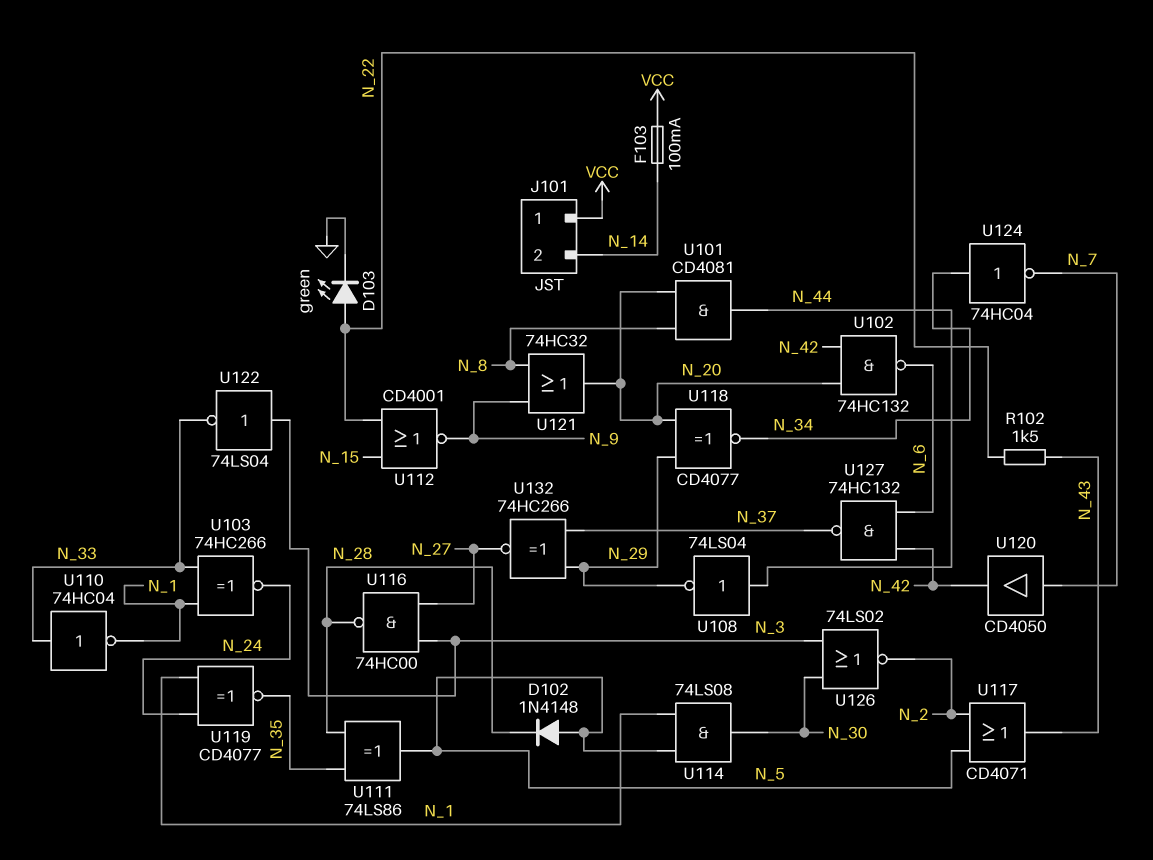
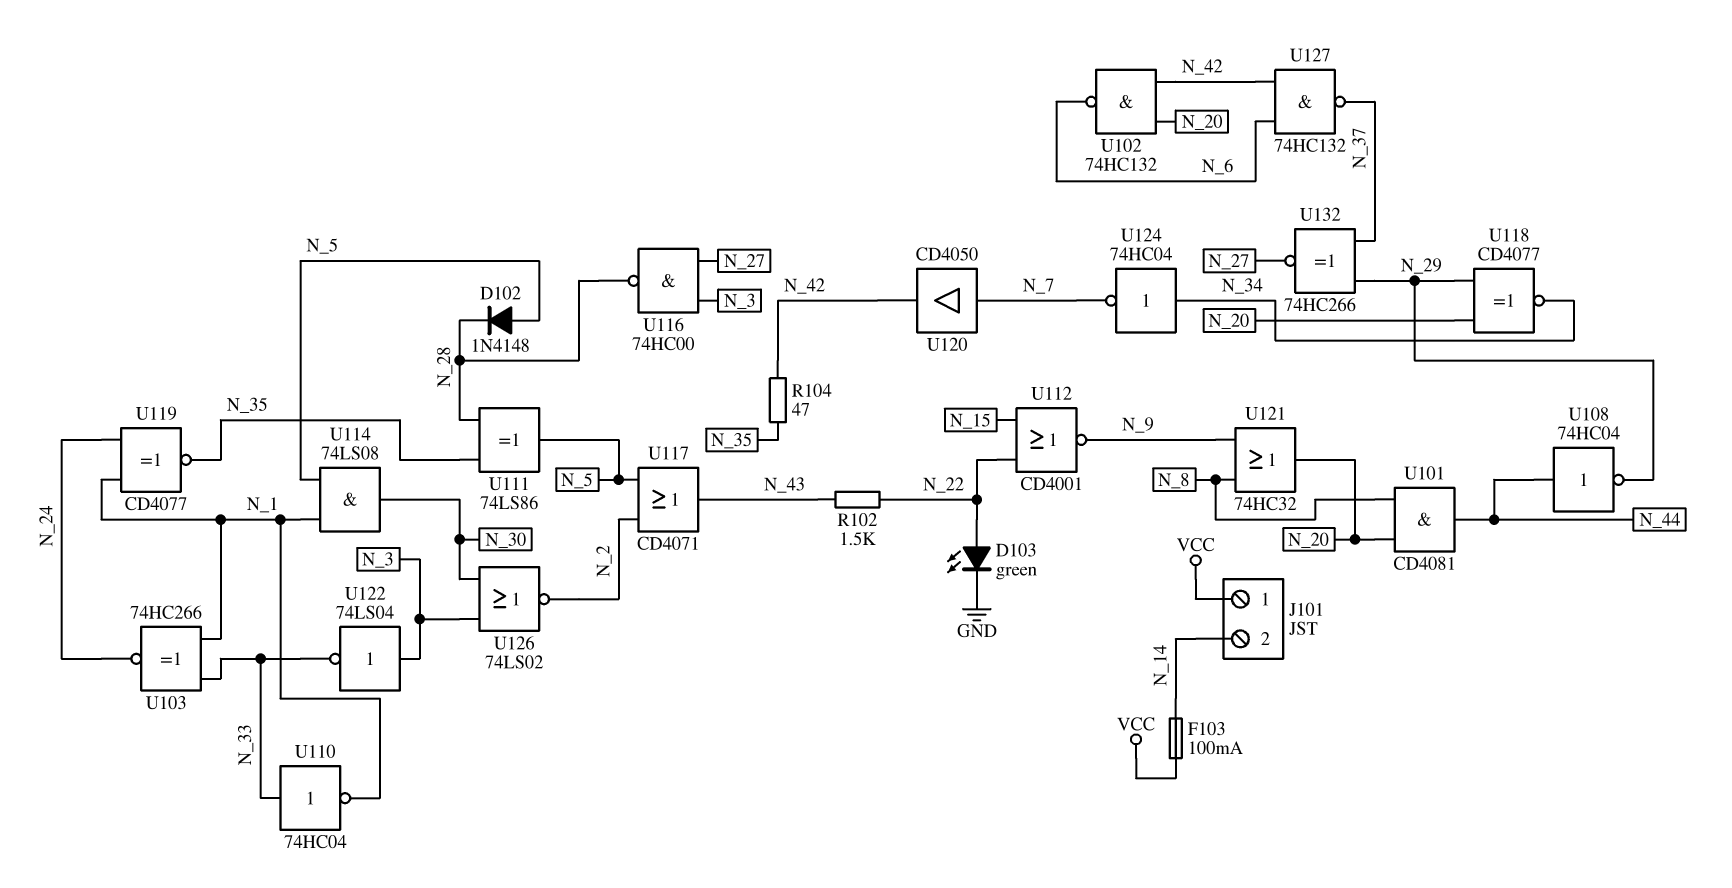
R104: none -> 47 (N_35, N_42)
U108: NOT 74LS04 (in N_44, out N_29) -> NOT 74HC04 (in N_44, out N_29)

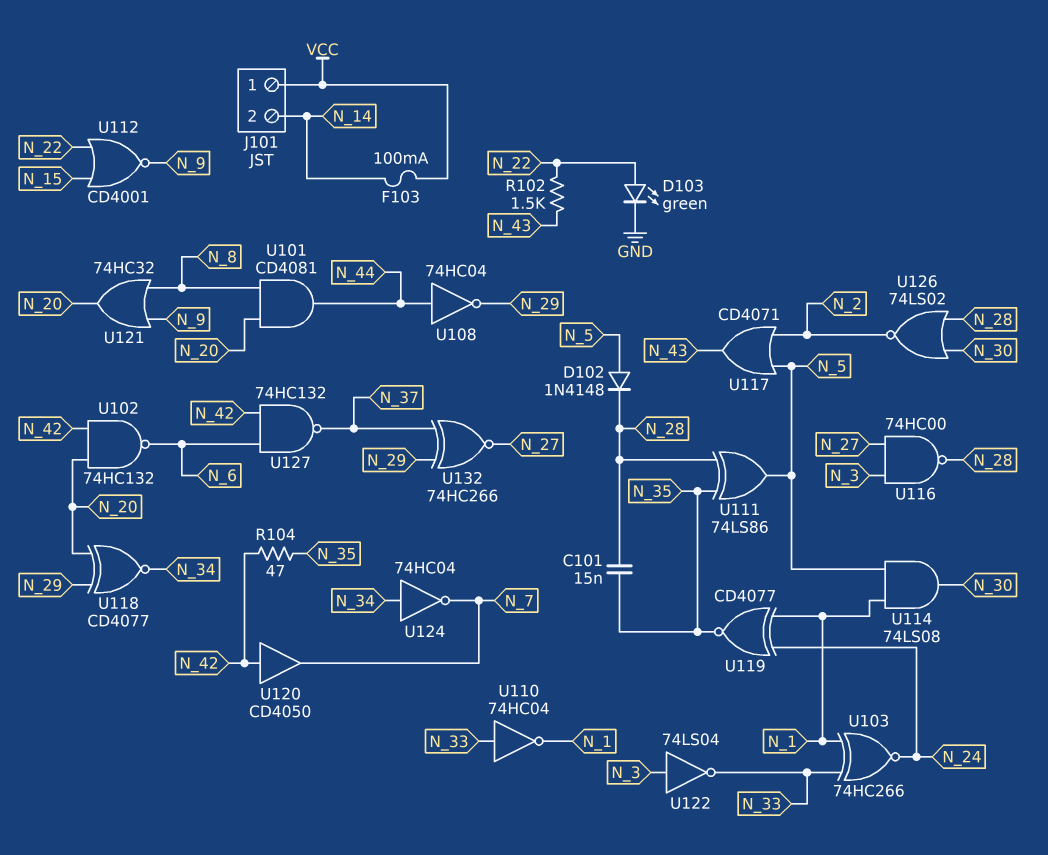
C101: none -> 15nF (N_28, N_35)
U120: buffer CD4050 (in N_7, out N_42) -> buffer CD4050 (in N_42, out N_7)
U126: NOR 74LS02 (in N_3, in N_30, out N_2) -> NOR 74LS02 (in N_28, in N_30, out N_2)

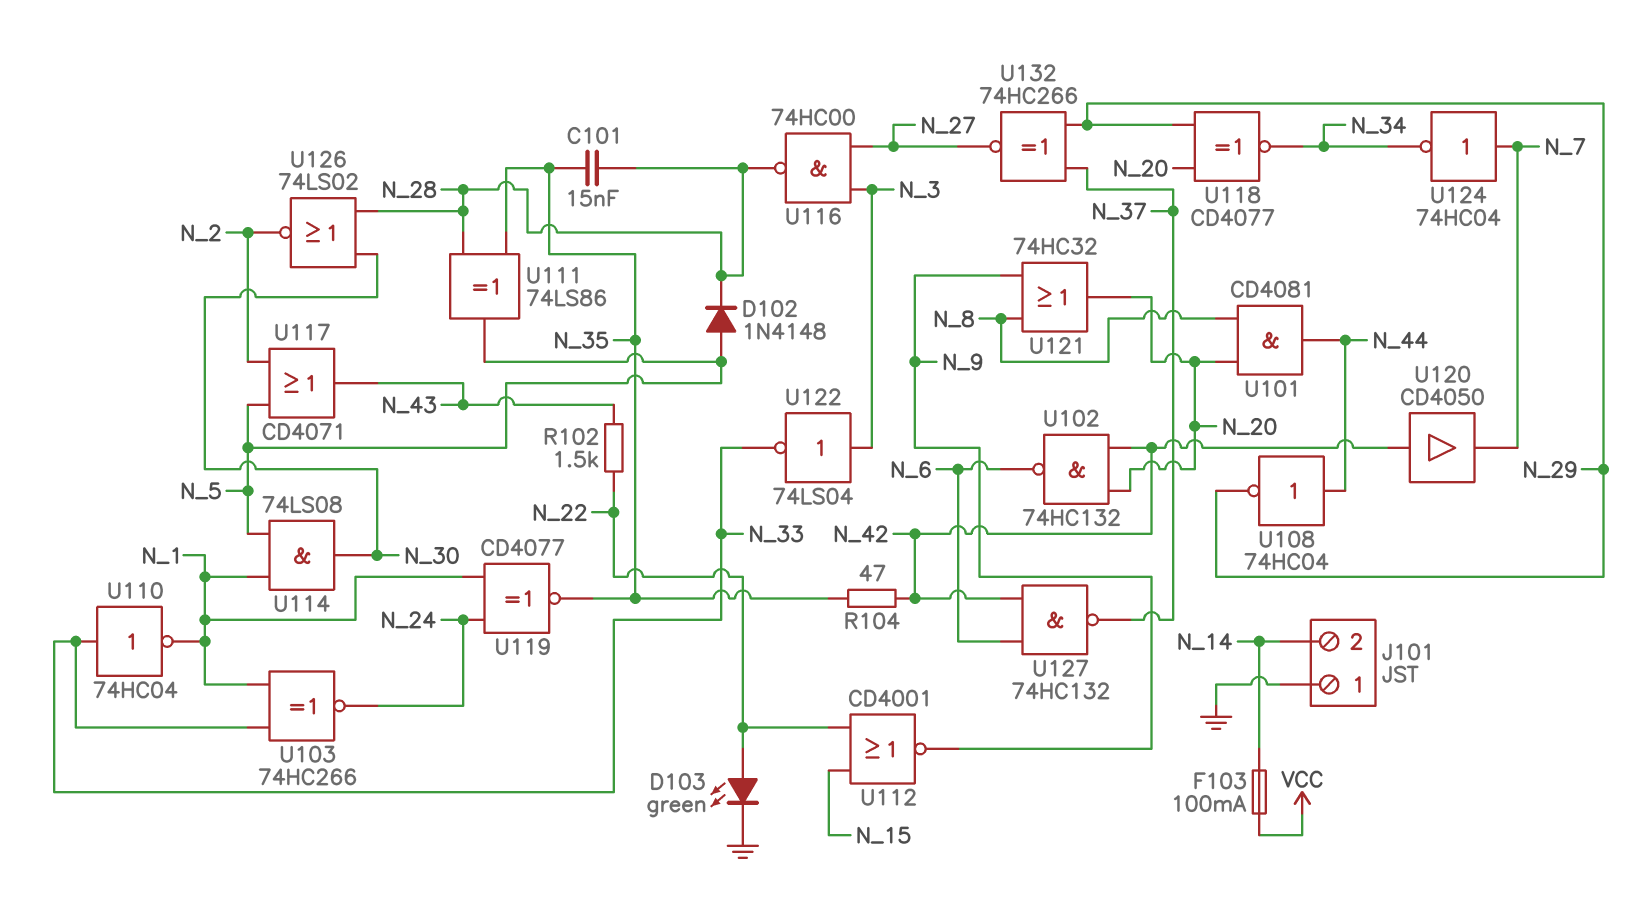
J101 pin 1: VCC -> GND
U124: NOT 74HC04 (in N_34, out N_7) -> NOT 74HC04 (in N_7, out N_34)

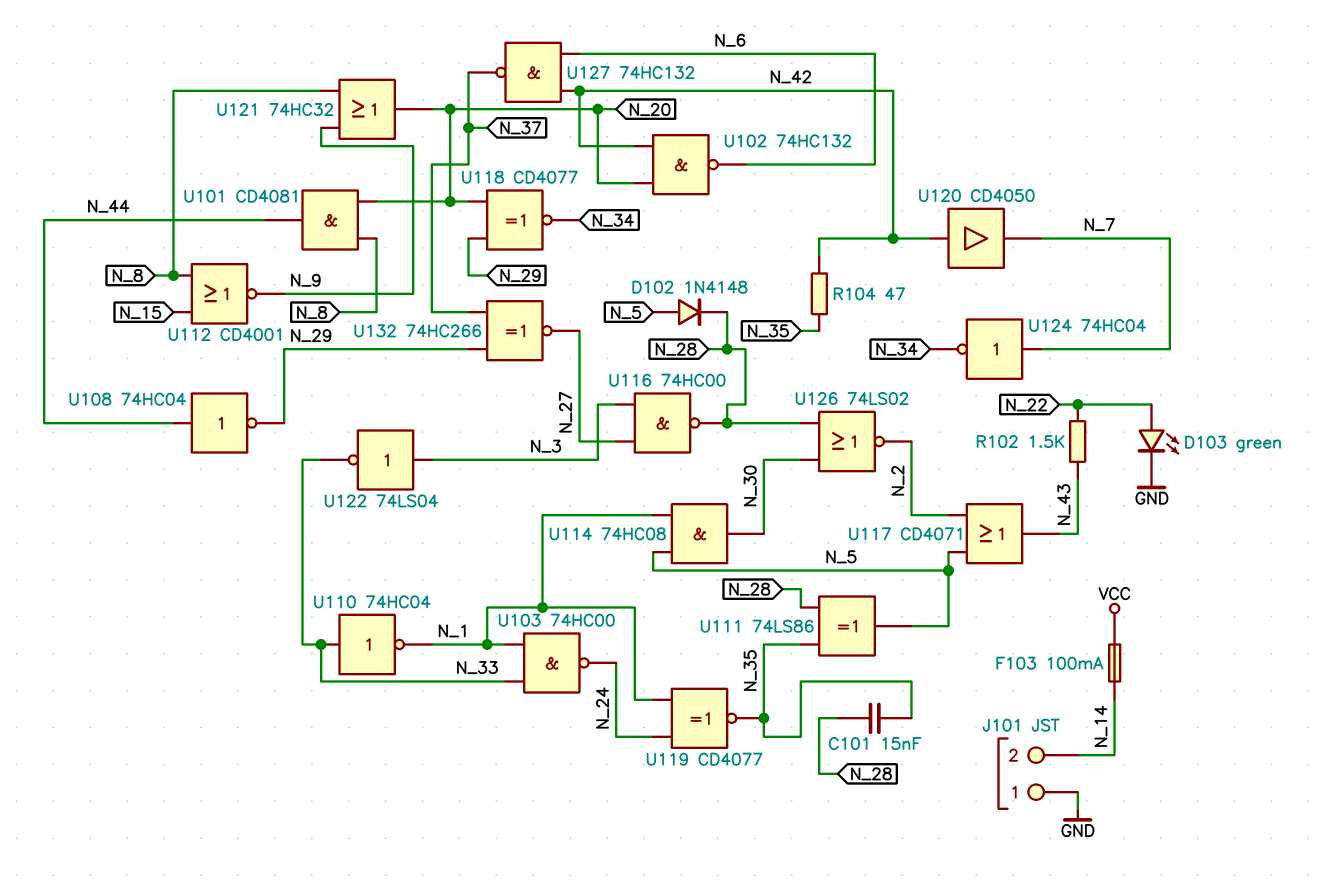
U103: XNOR 74HC266 (in N_1, in N_33, out N_24) -> NAND 74HC00 (in N_1, in N_33, out N_24)
U112: NOR CD4001 (in N_15, in N_22, out N_9) -> NOR CD4001 (in N_8, in N_15, out N_9)
U114: AND 74LS08 (in N_1, in N_5, out N_30) -> AND 74HC08 (in N_1, in N_5, out N_30)

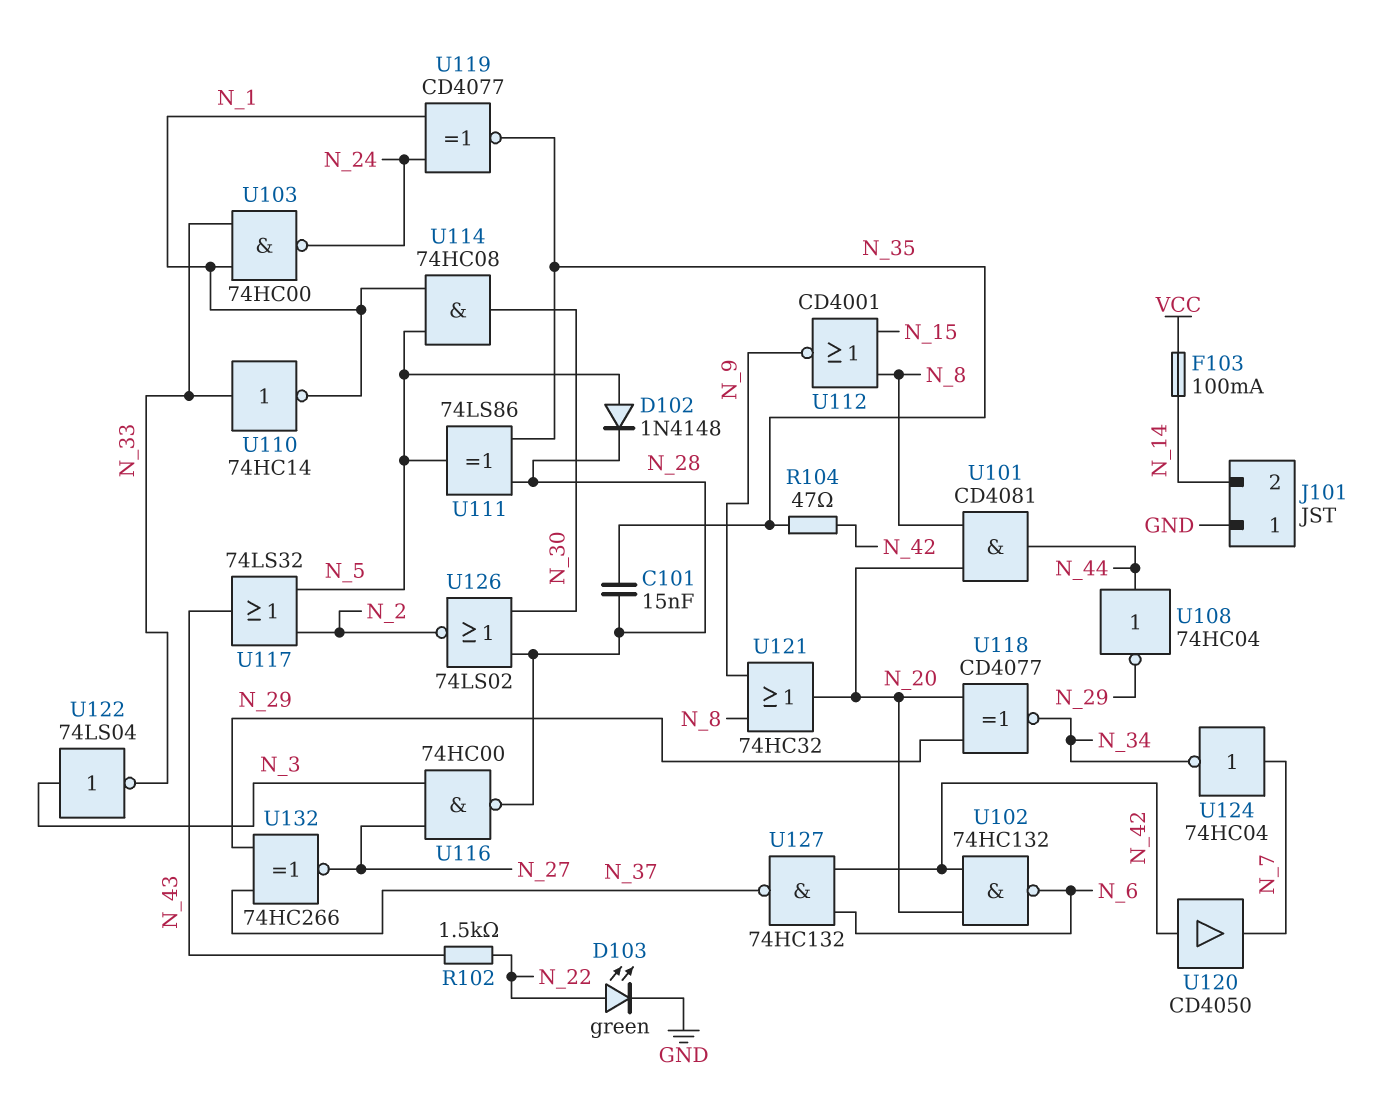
U110: NOT 74HC04 (in N_33, out N_1) -> NOT 74HC14 (in N_33, out N_1)
U117: OR CD4071 (in N_2, in N_5, out N_43) -> OR 74LS32 (in N_2, in N_5, out N_43)

